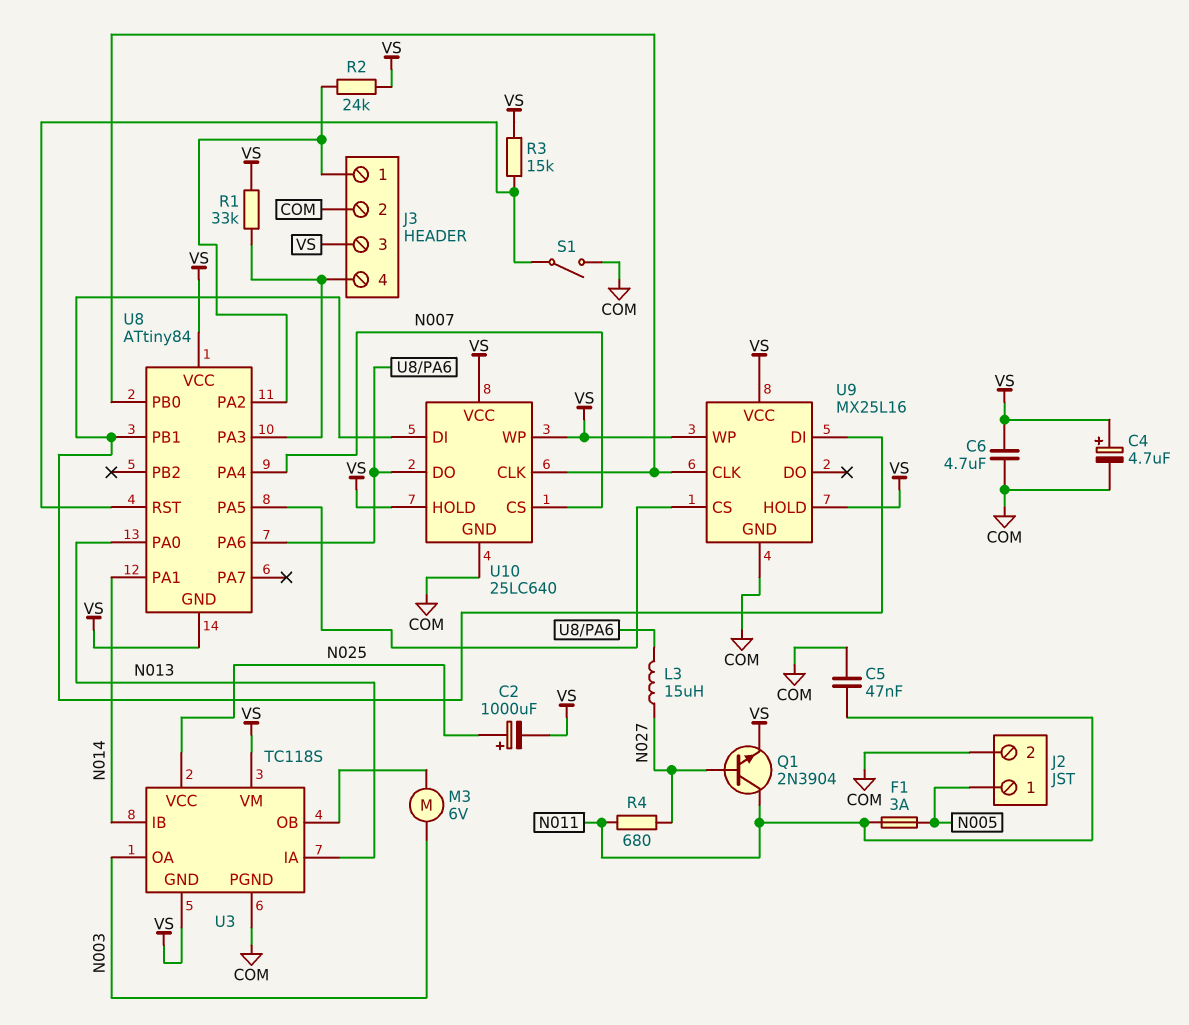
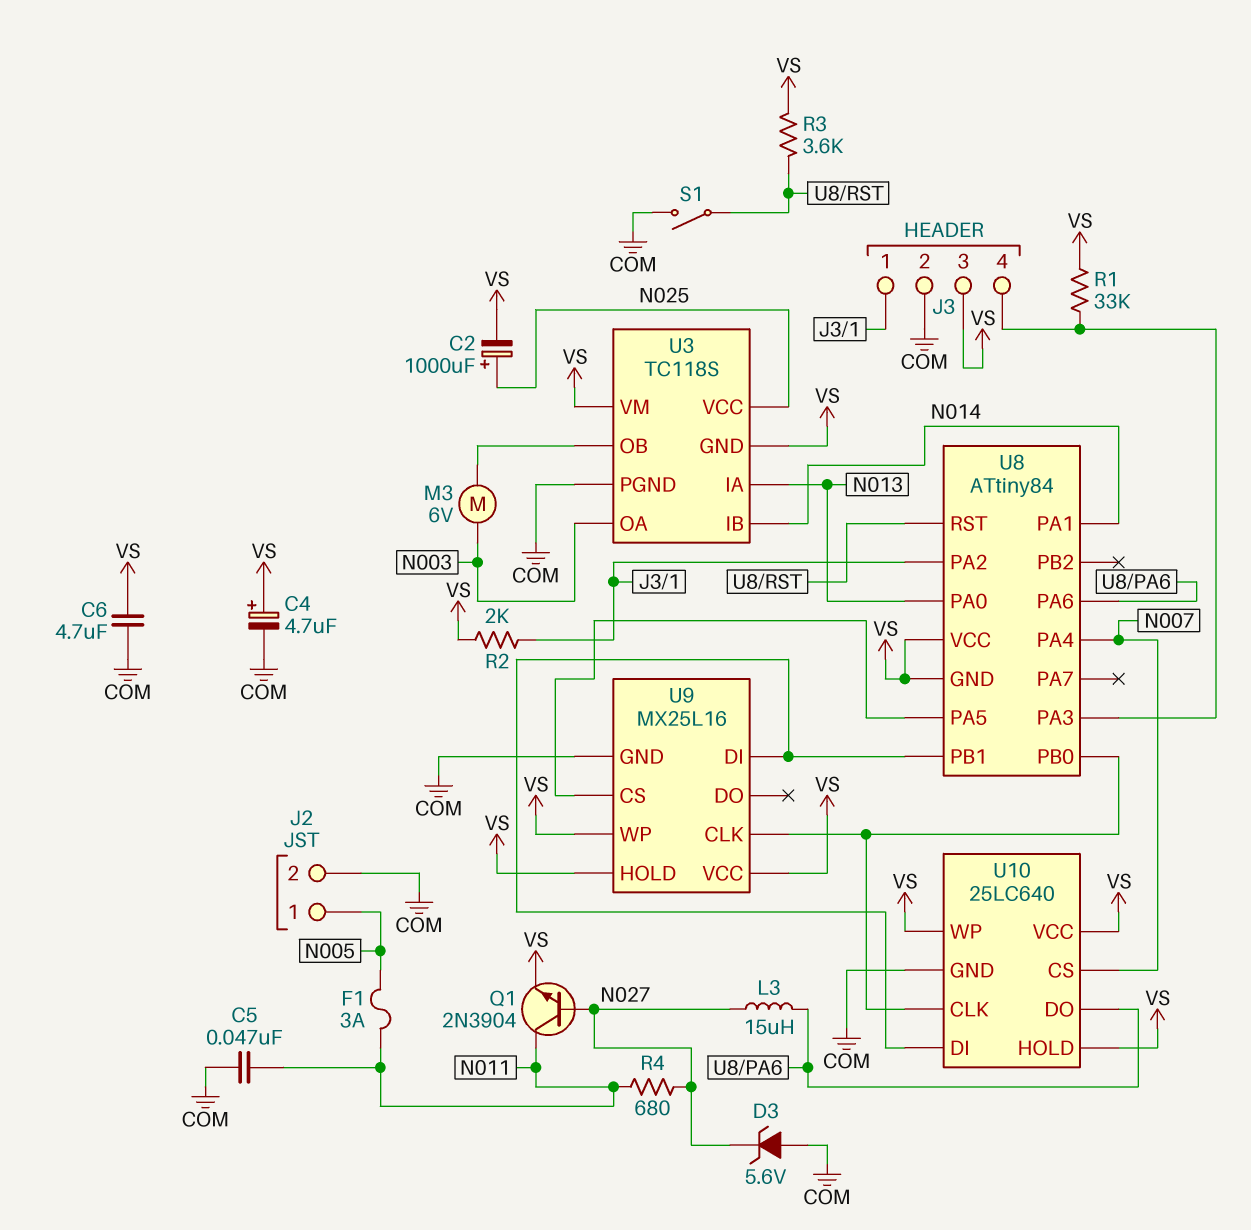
D3: none -> zener 5.6V (A COM, K N027)
R2: 24k (J3/1, VS) -> 2k (J3/1, VS)
R3: 15k (U8/RST, VS) -> 3.6k (U8/RST, VS)

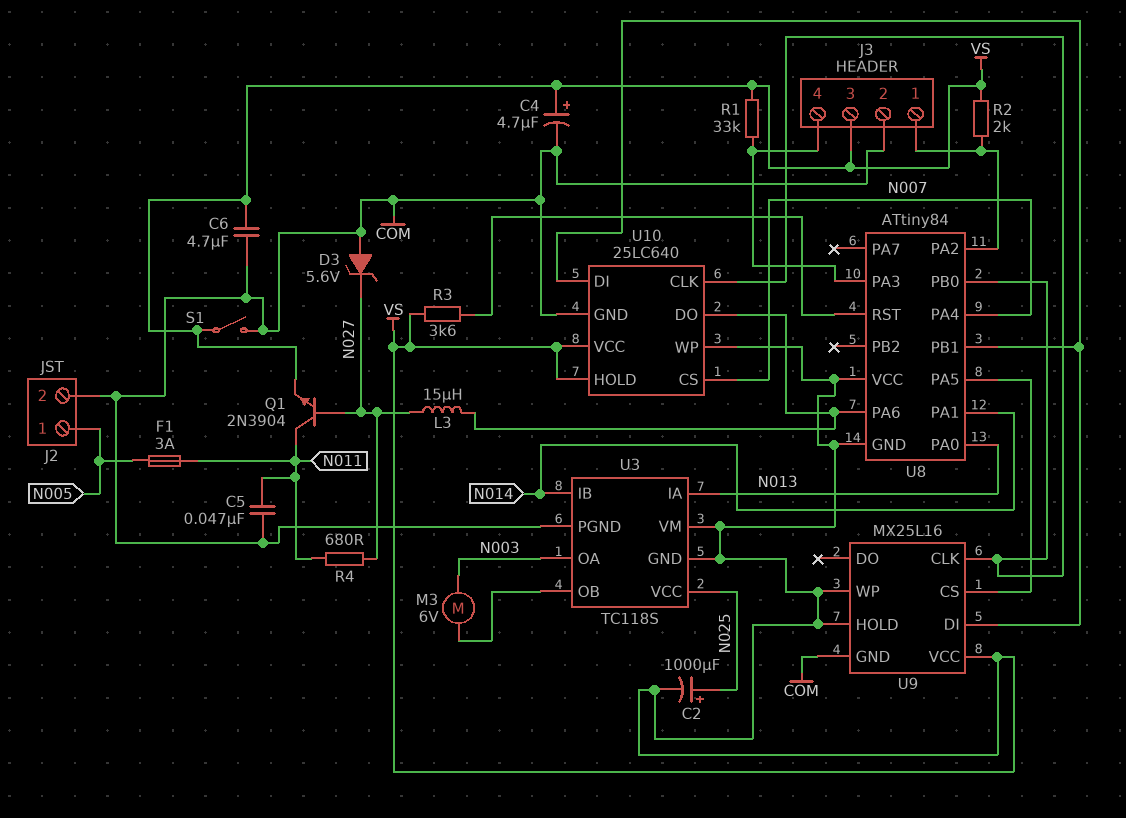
S1: switch (COM, U8/RST) -> switch (COM, VS)

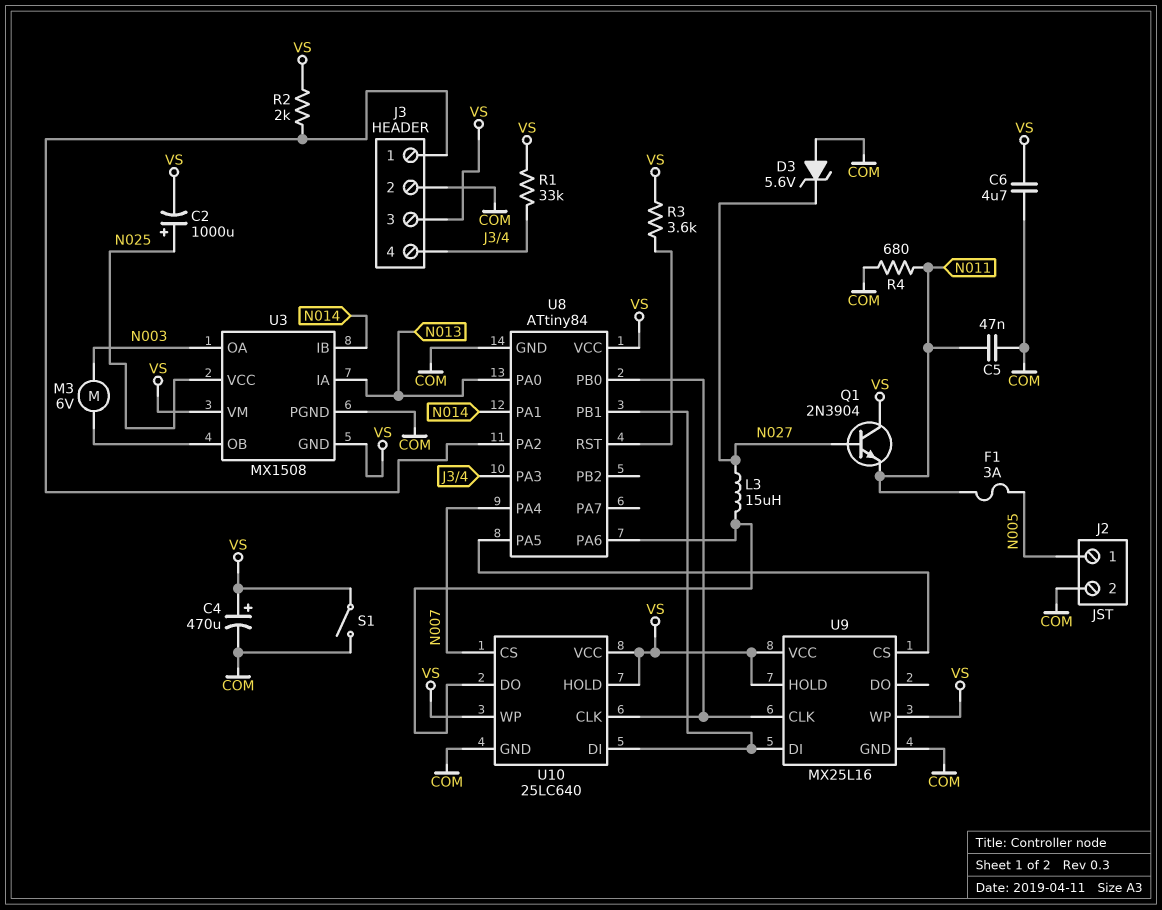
C4: 4.7uF (plus VS, minus COM) -> 470uF (plus VS, minus COM)
Q1: NPN 2N3904 (B N027, C N011, E VS) -> NPN 2N3904 (B N027, C VS, E N011)
R4: 680 (N011, N027) -> 680 (COM, N011)
U3: TC118S -> MX1508
U8 pin GND: VS -> COM

